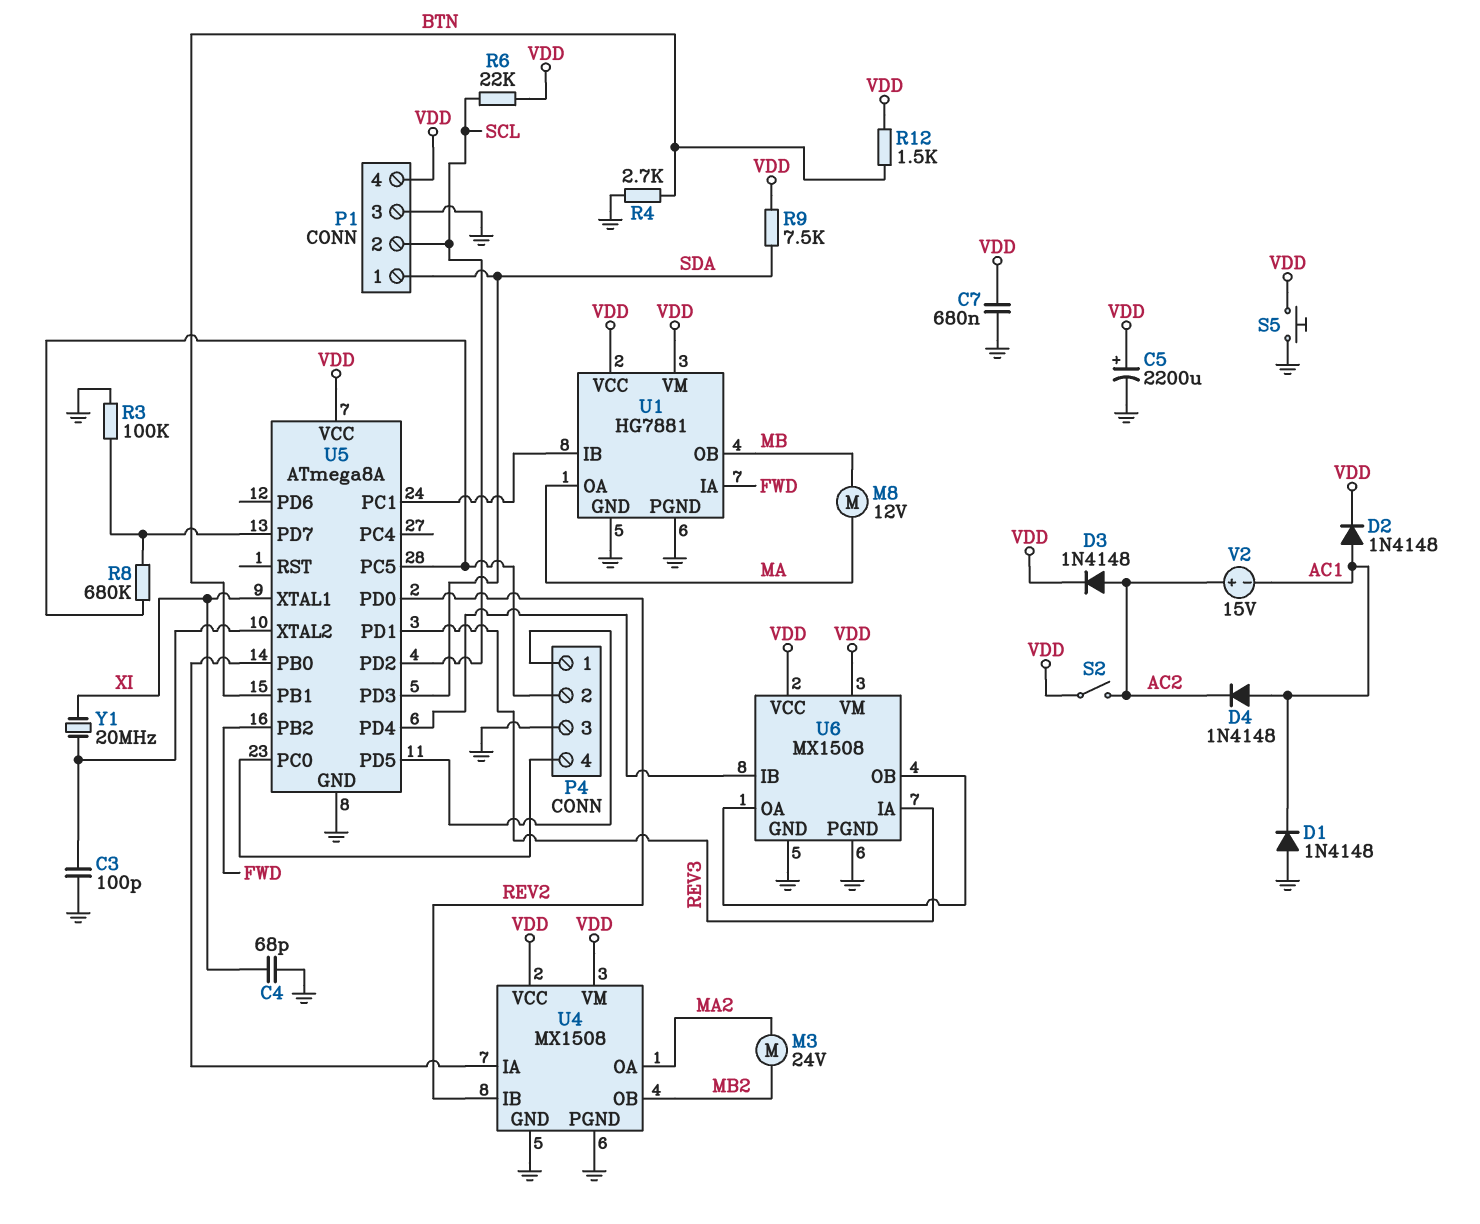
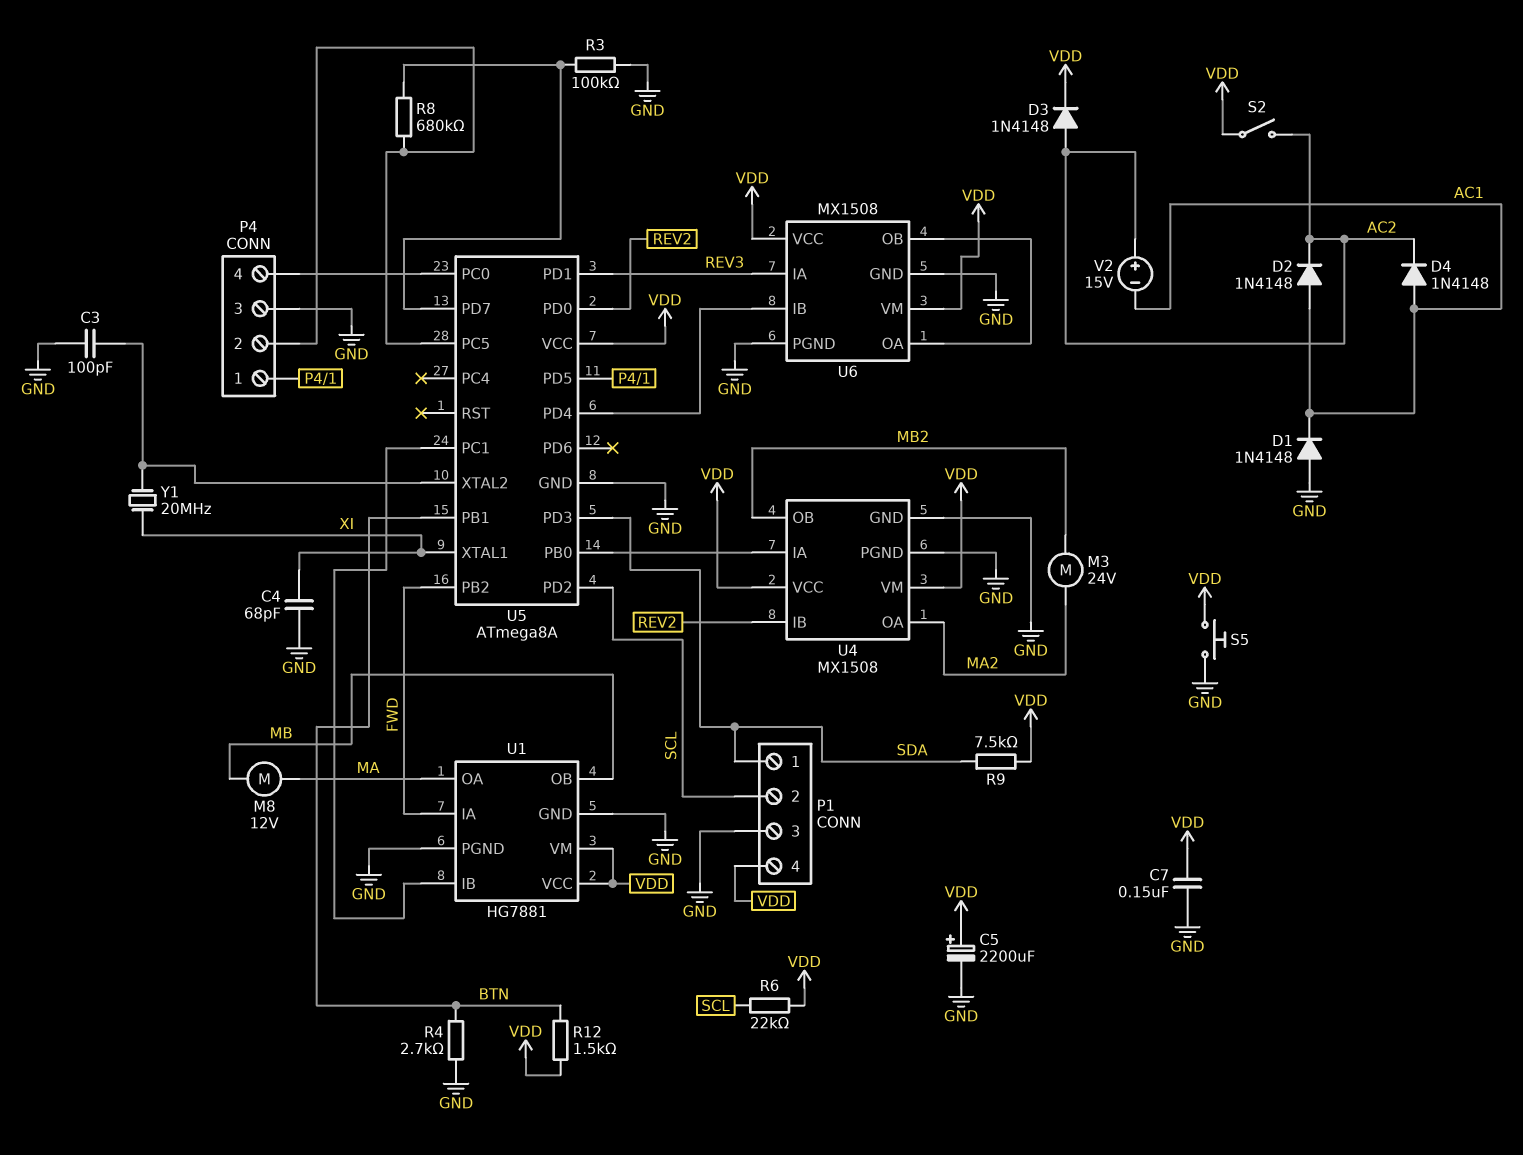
C7: 680nF (GND, VDD) -> 150nF (GND, VDD)
D2: diode 1N4148 (A AC1, K VDD) -> diode 1N4148 (A AC1, K AC2)

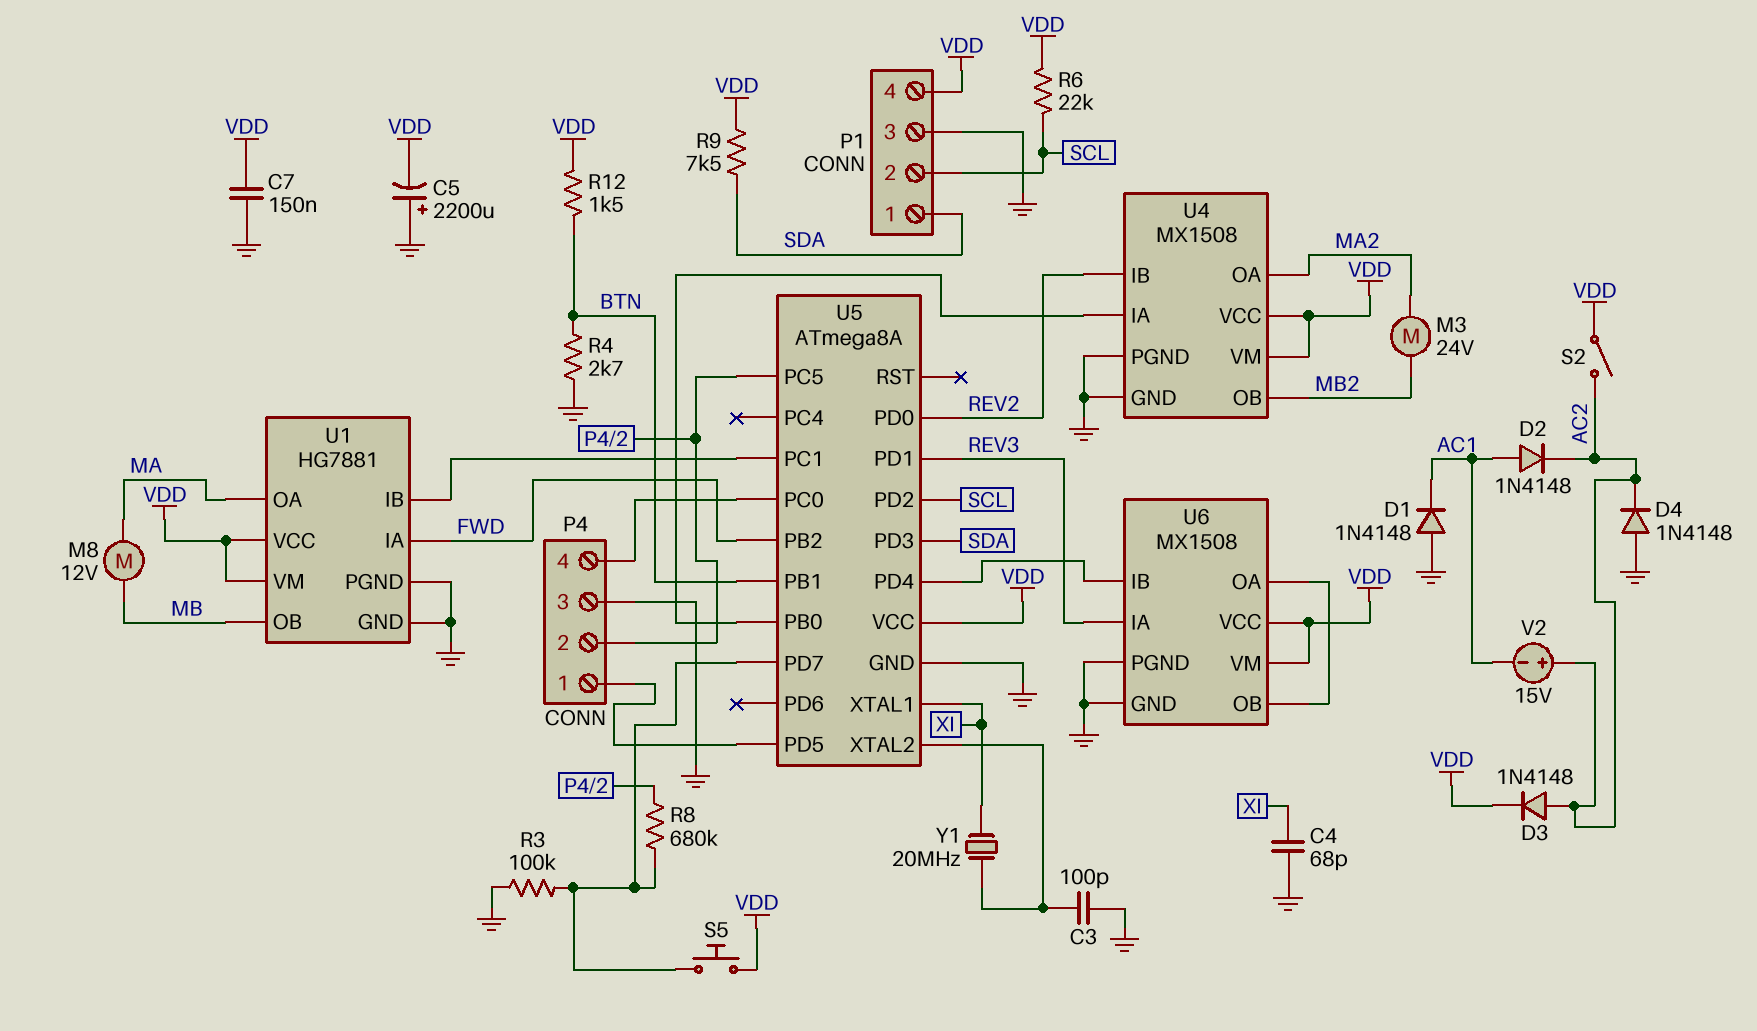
C5: 2200uF (plus VDD, minus GND) -> 2200uF (plus GND, minus VDD)
D4: diode 1N4148 (A AC1, K AC2) -> diode 1N4148 (A GND, K AC2)
S5: button (GND, VDD) -> button (U5/PD7, VDD)

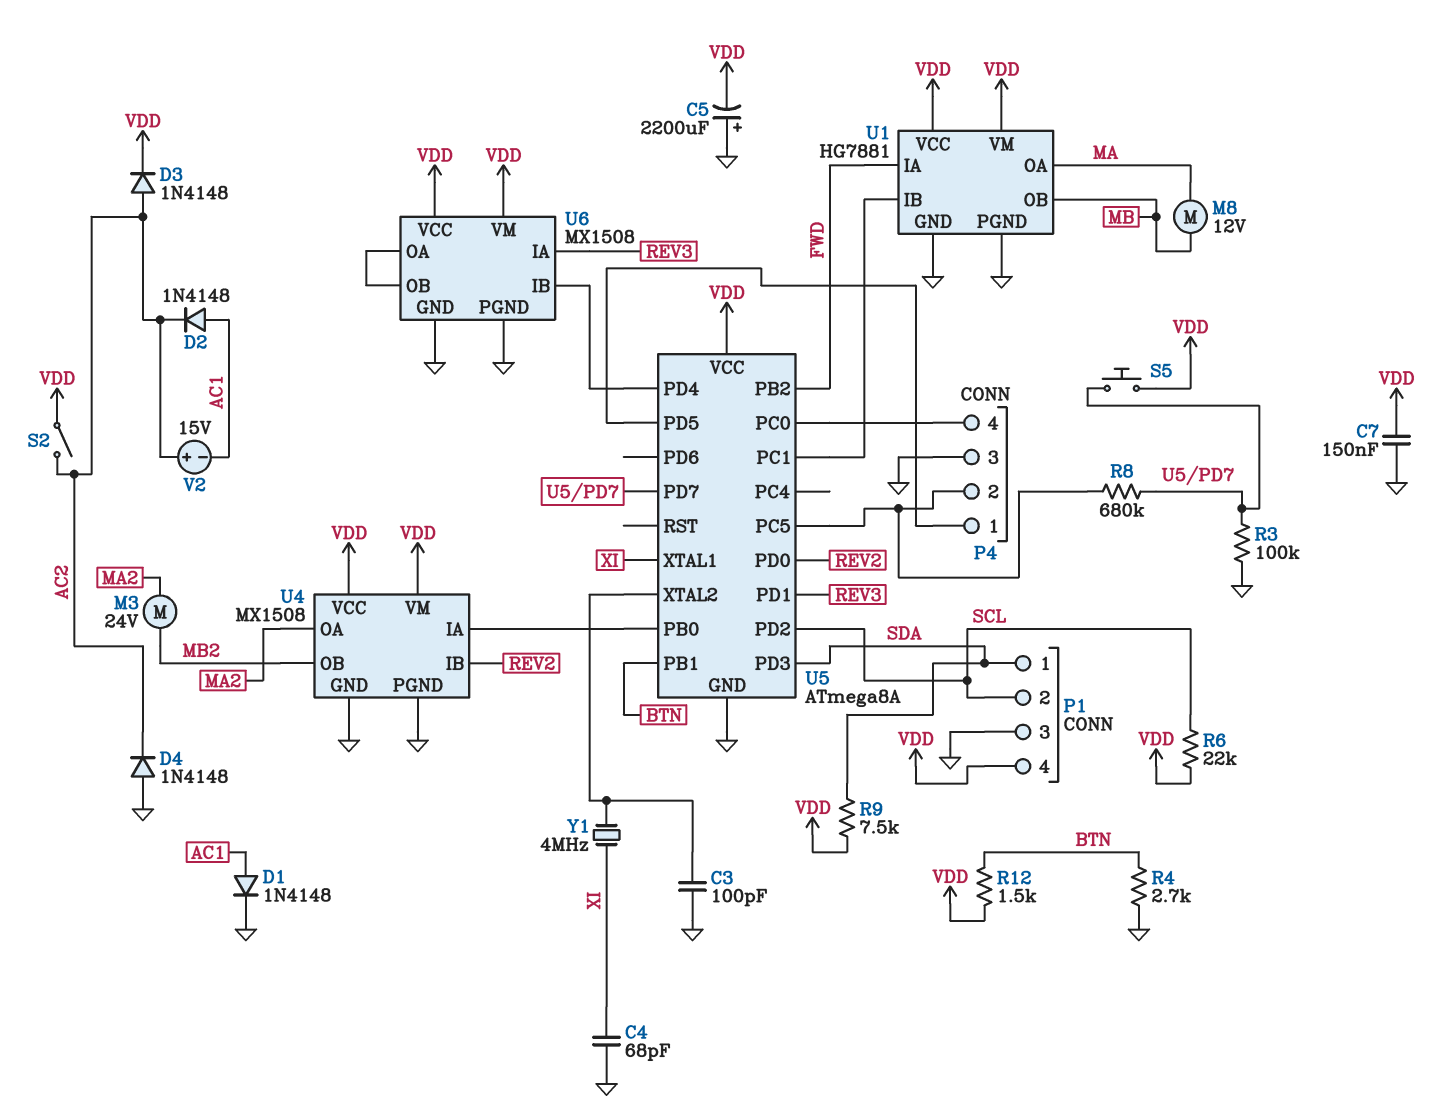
D1: diode 1N4148 (A GND, K AC1) -> diode 1N4148 (A AC1, K GND)
Y1: 20MHz (U5/XTAL2, XI) -> 4MHz (U5/XTAL2, XI)

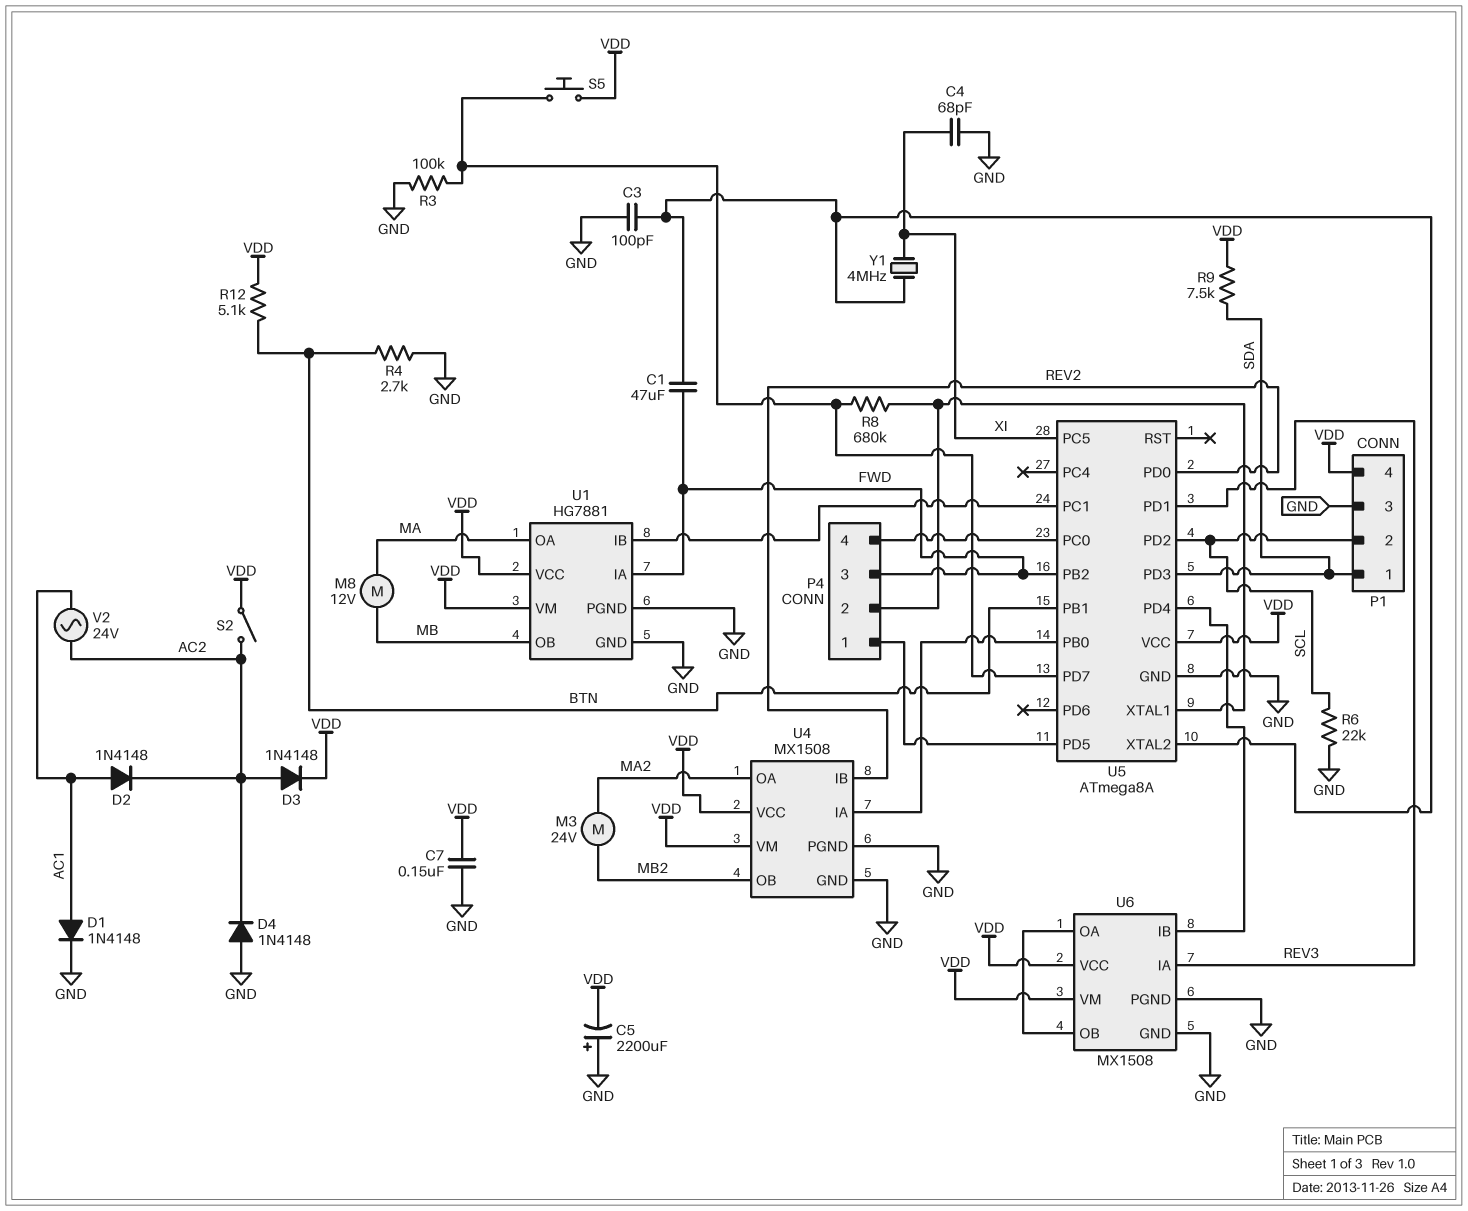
C1: none -> 47uF (FWD, U5/XTAL2)
P4 pin 3: GND -> FWD
R6: 22k (SCL, VDD) -> 22k (GND, SCL)
R12: 1.5k (BTN, VDD) -> 5.1k (BTN, VDD)
U5 pin PC5: P4/2 -> XI
U5 pin XTAL1: XI -> P4/2
V2: 15V (plus AC2, minus AC1) -> AC 24V (AC1, AC2)

